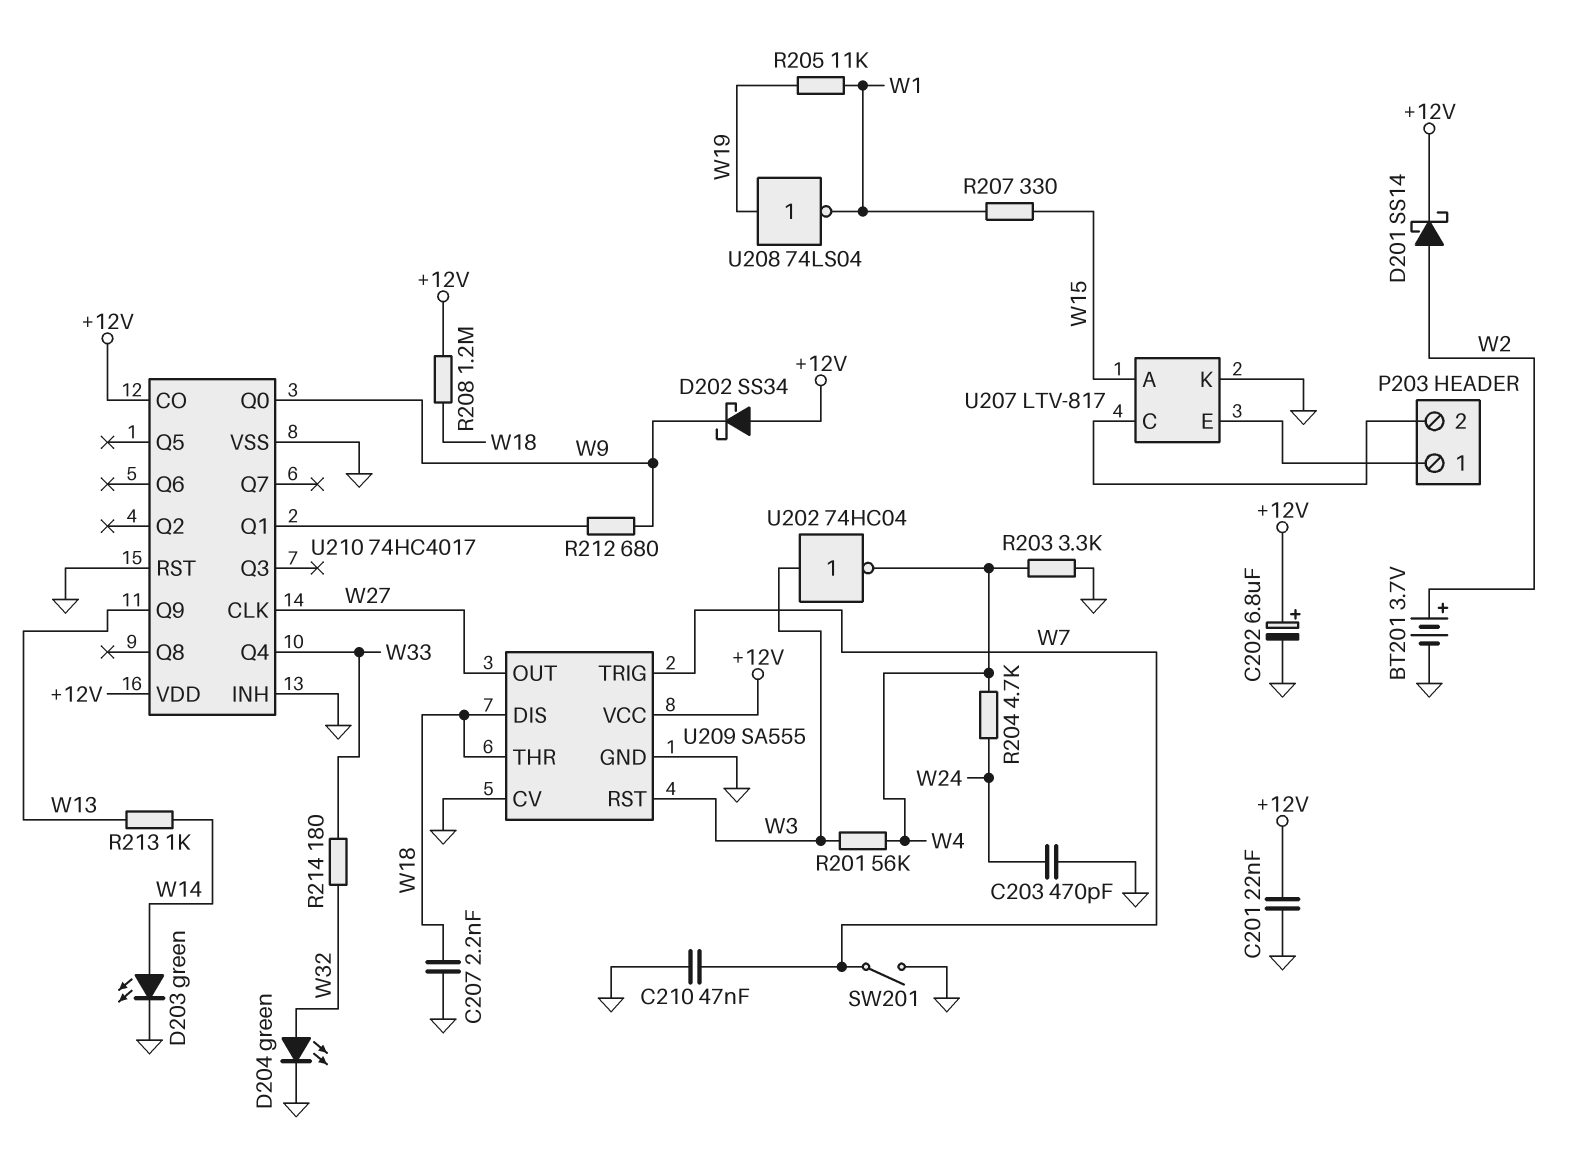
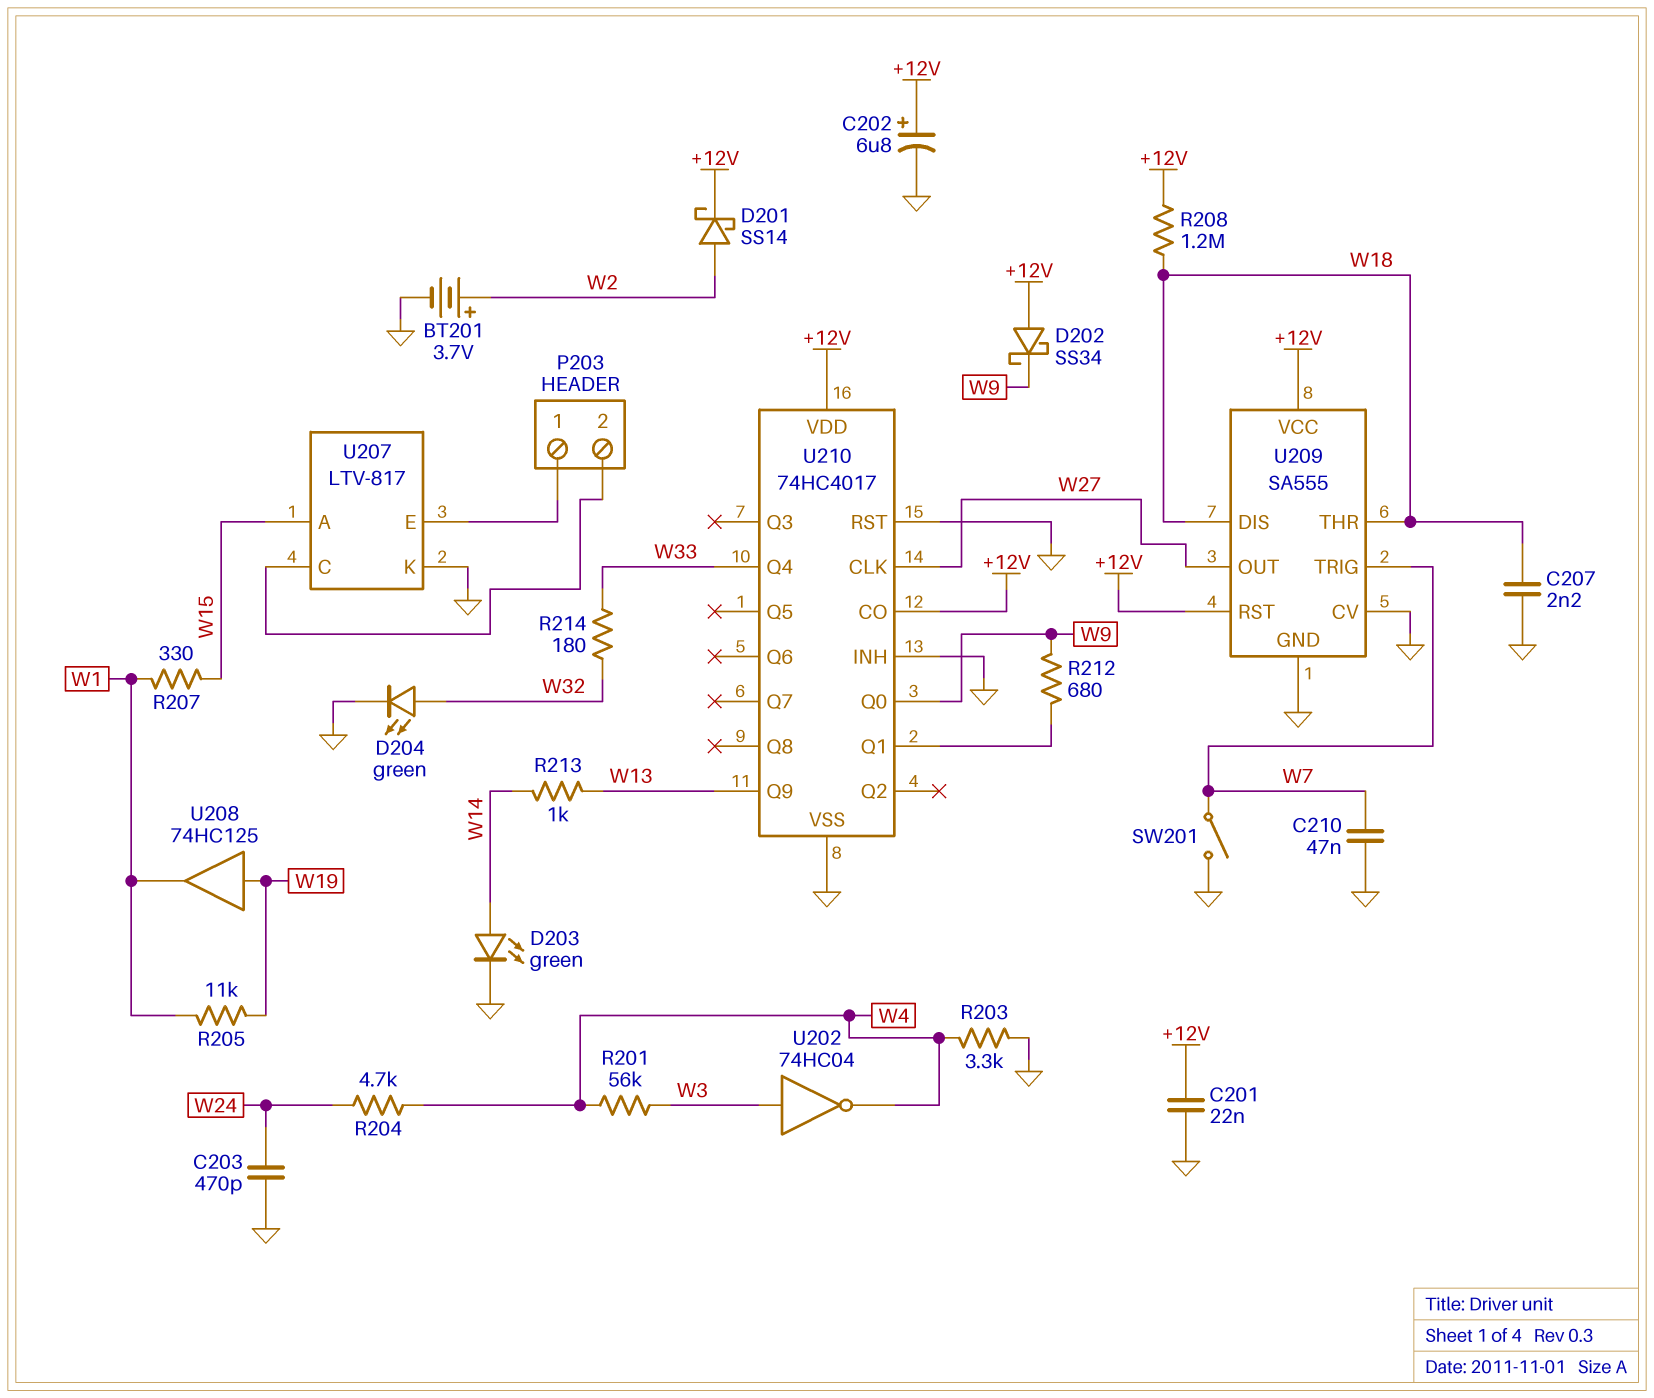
U208: NOT 74LS04 (in W19, out W1) -> buffer 74HC125 (in W19, out W1)
U209 pin RST: W3 -> +12V

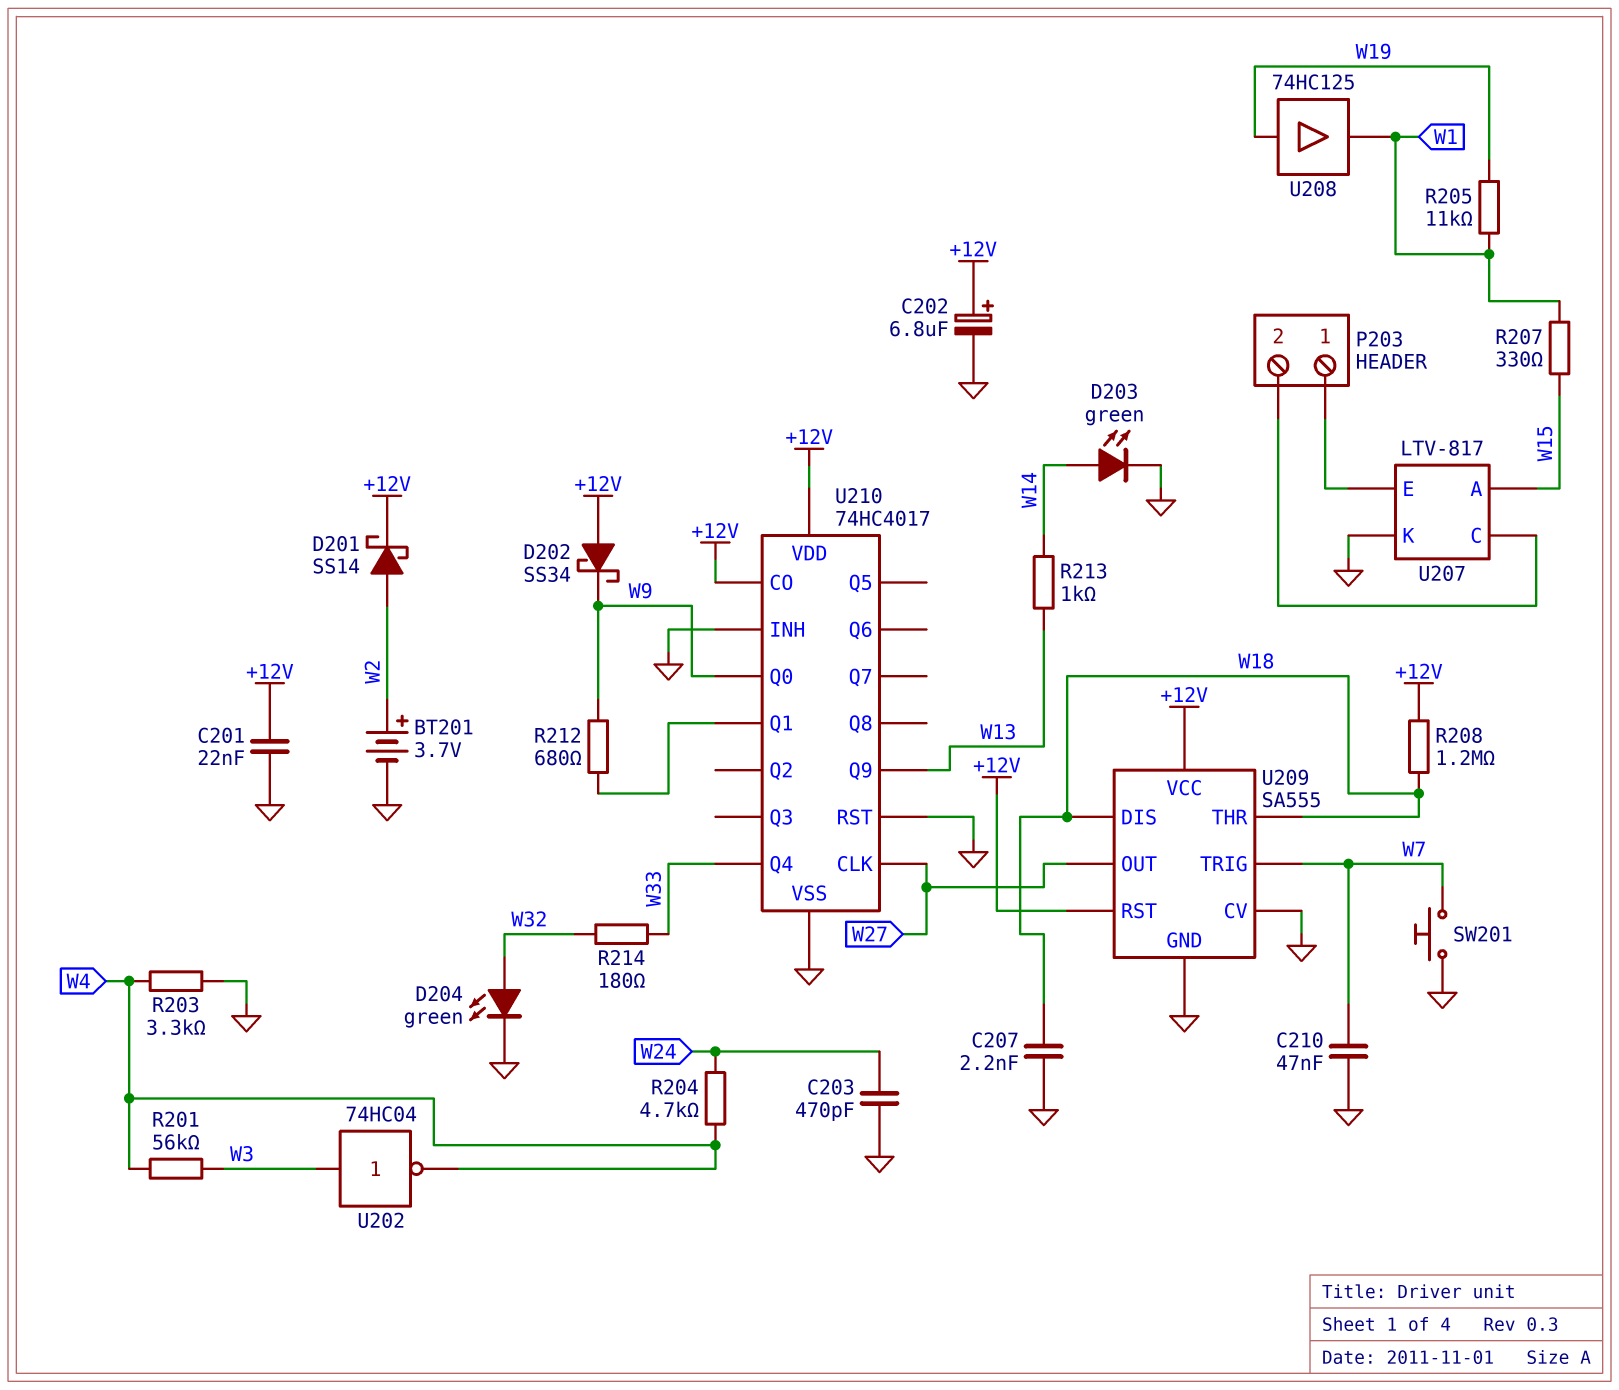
SW201: switch (GND, W7) -> button (GND, W7)

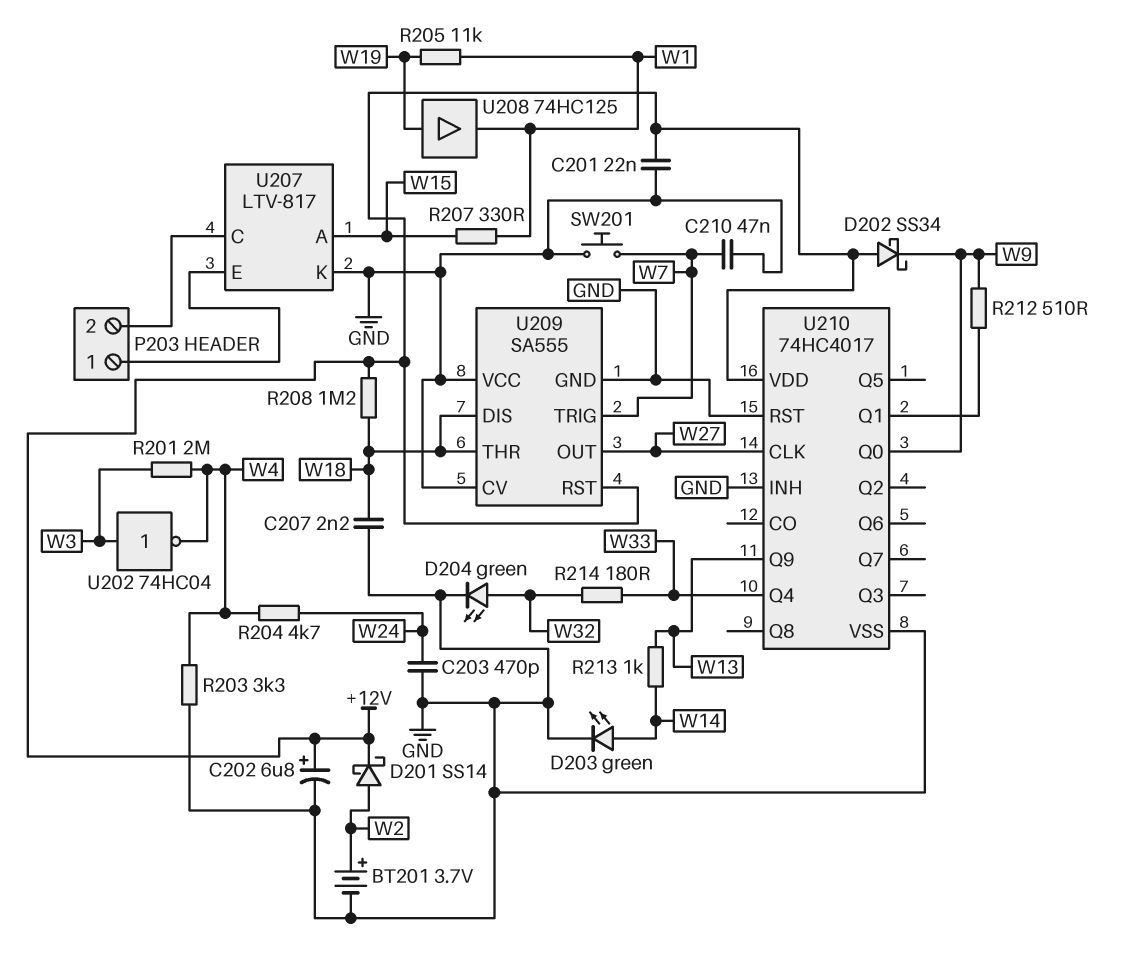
R201: 56k (W3, W4) -> 2M (W3, W4)
R212: 680 (U210/Q1, W9) -> 510 (U210/Q1, W9)
U209 pin VCC: +12V -> GND
U210 pin CO: +12V -> none

